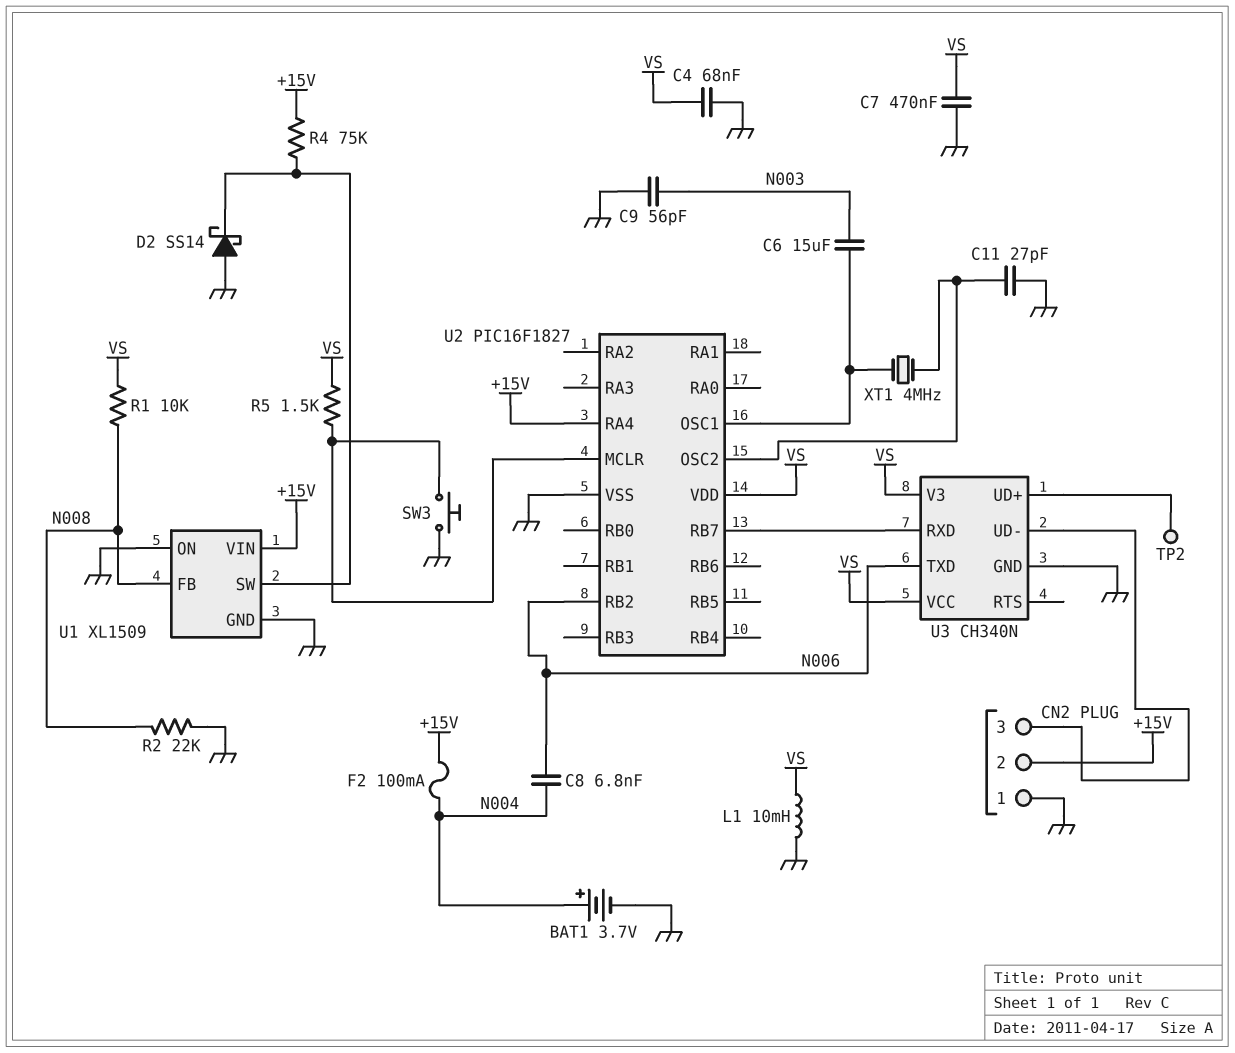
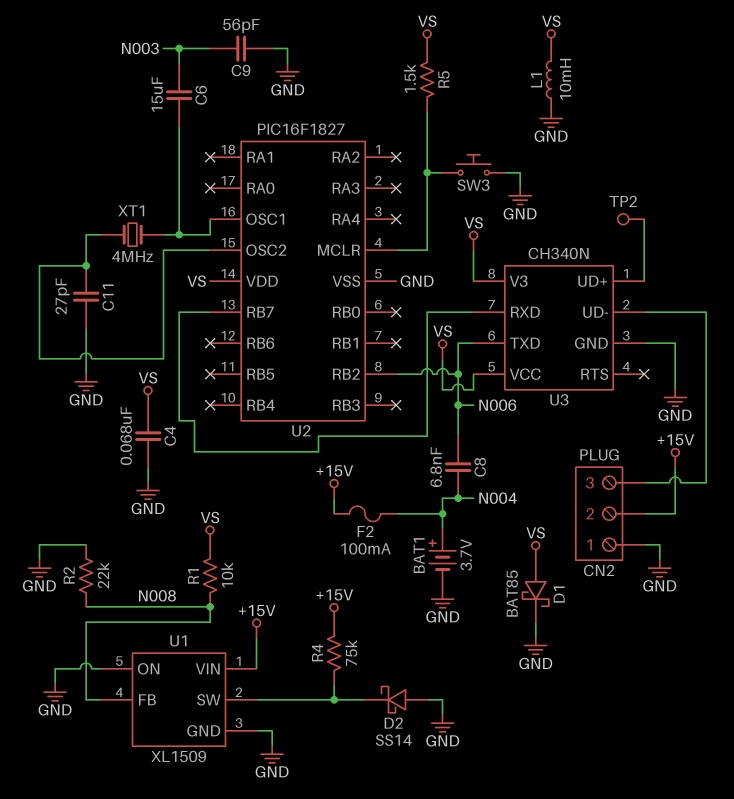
C7: 470nF (GND, VS) -> none
D1: none -> schottky BAT85 (A VS, K GND)
U2 pin RA4: +15V -> none

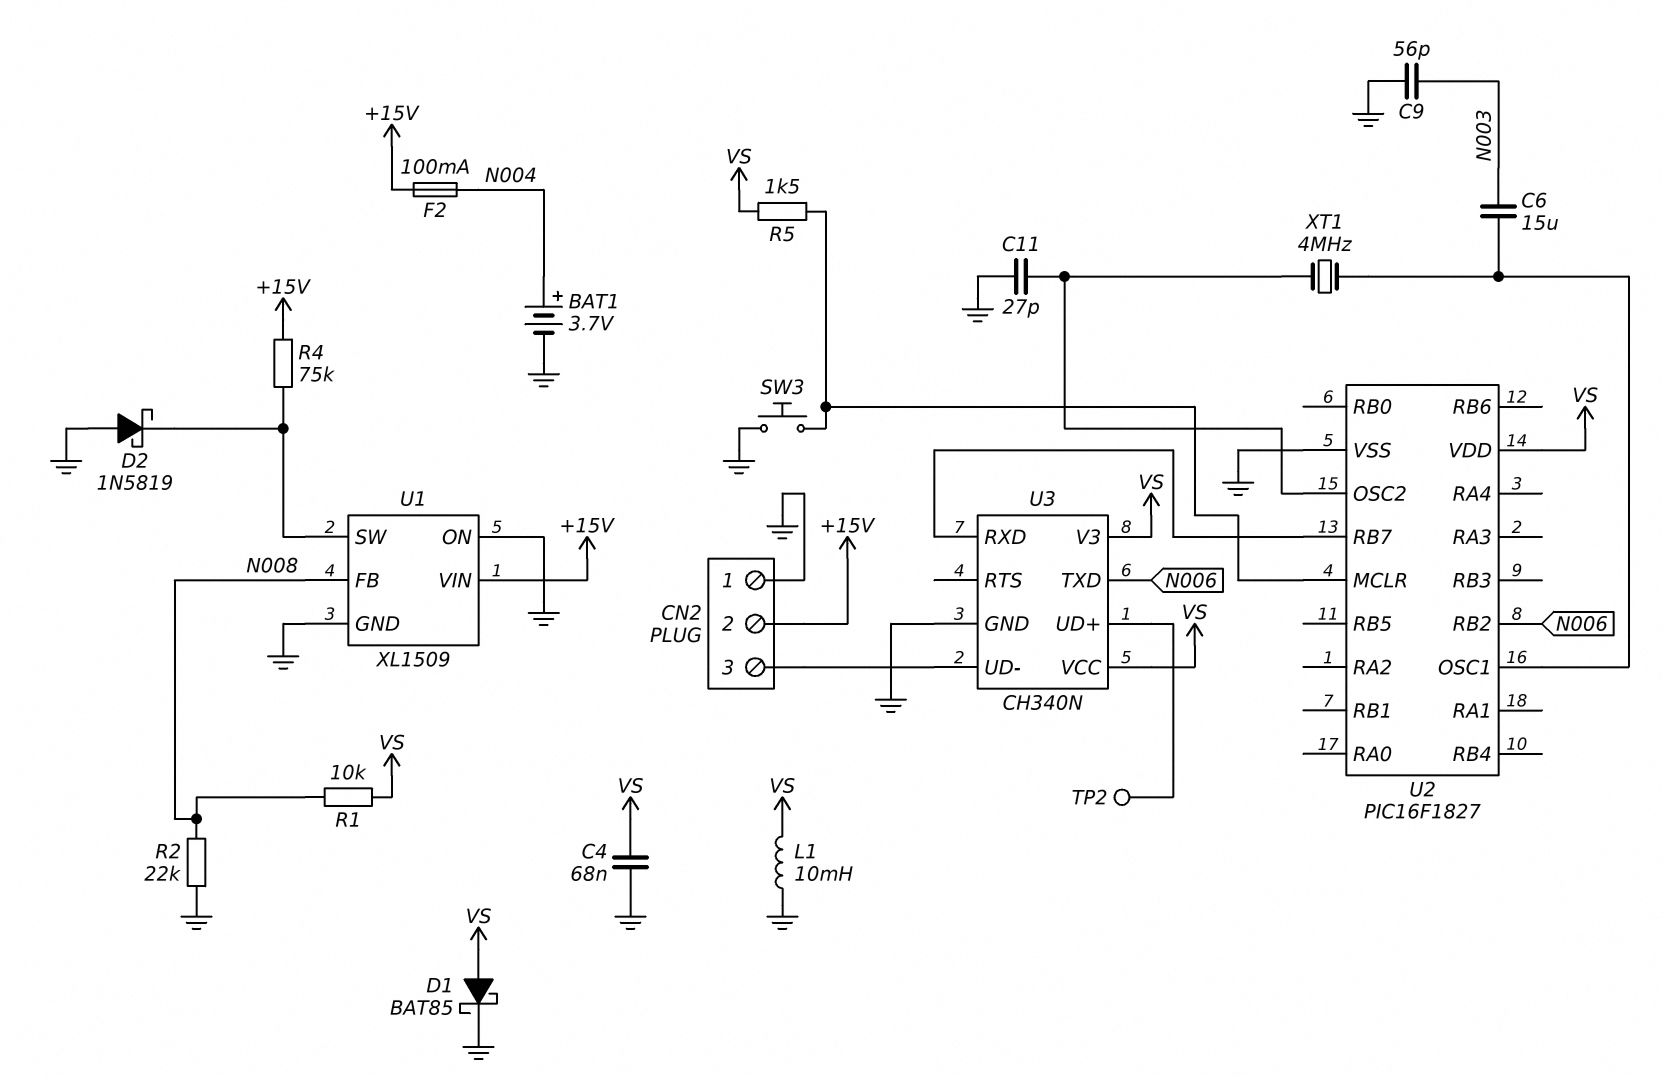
C8: 6.8nF (N004, N006) -> none
D2: schottky SS14 (A GND, K U1/SW) -> schottky 1N5819 (A GND, K U1/SW)

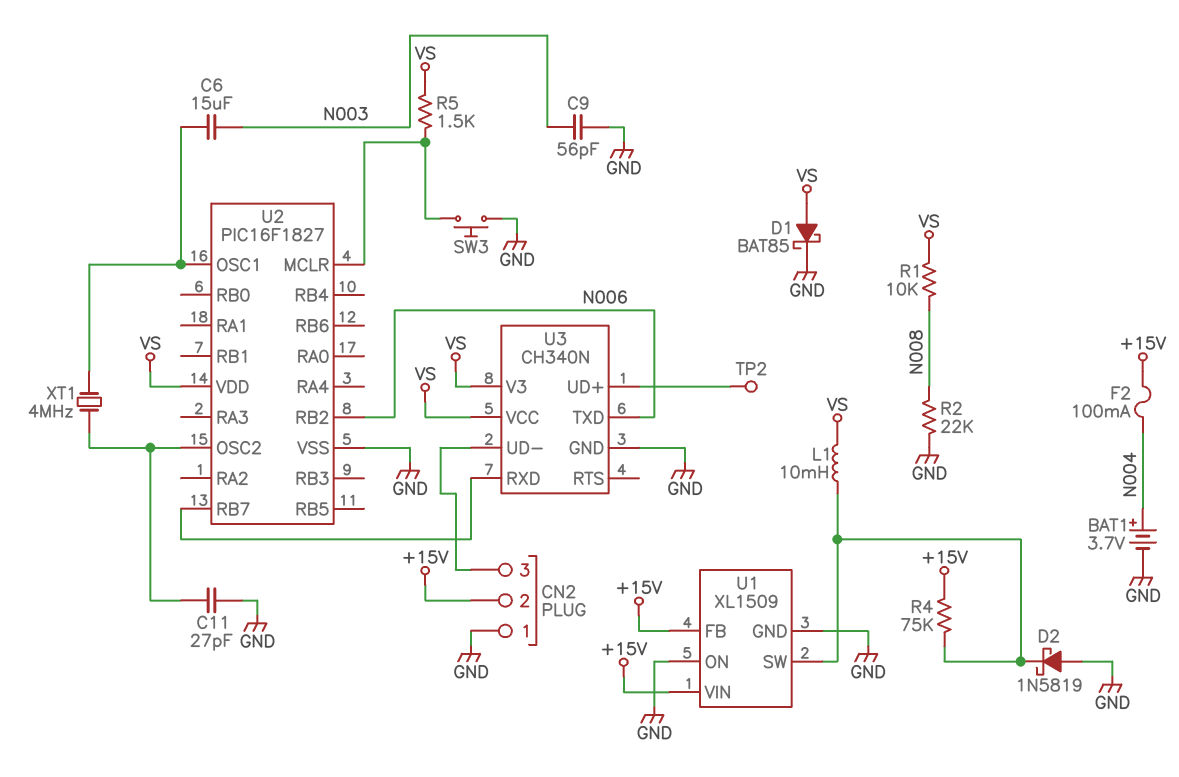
C4: 68nF (GND, VS) -> none
L1: 10mH (GND, VS) -> 10mH (U1/SW, VS)
U1 pin FB: N008 -> +15V

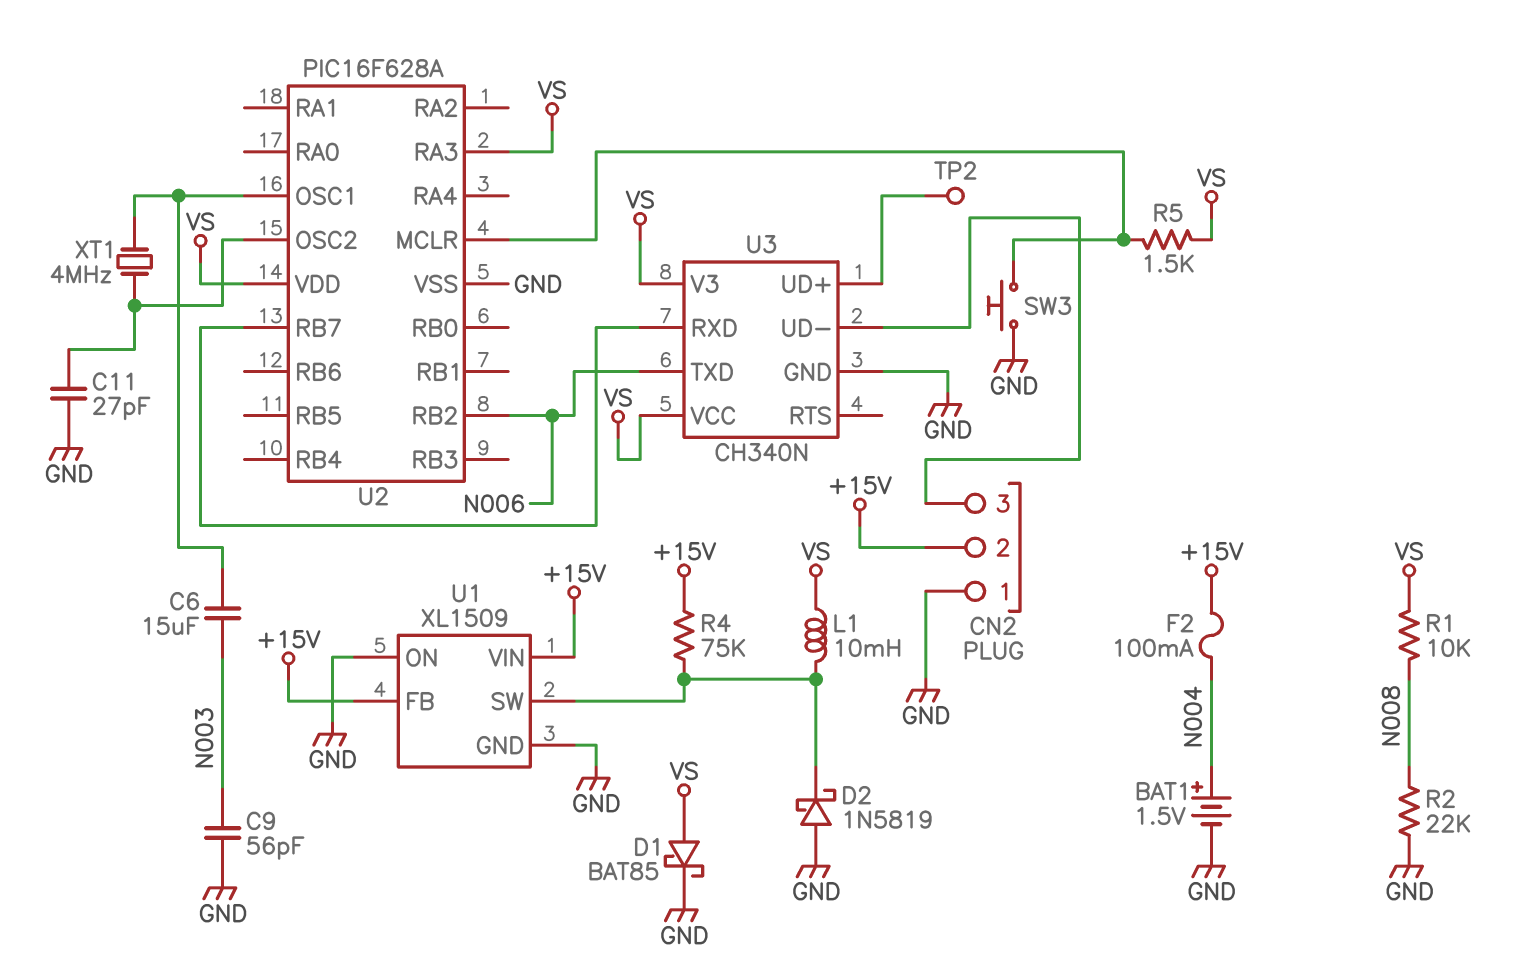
BAT1: 3.7V (plus N004, minus GND) -> 1.5V (plus N004, minus GND)
U2: PIC16F1827 -> PIC16F628A
U2 pin RA3: none -> VS

